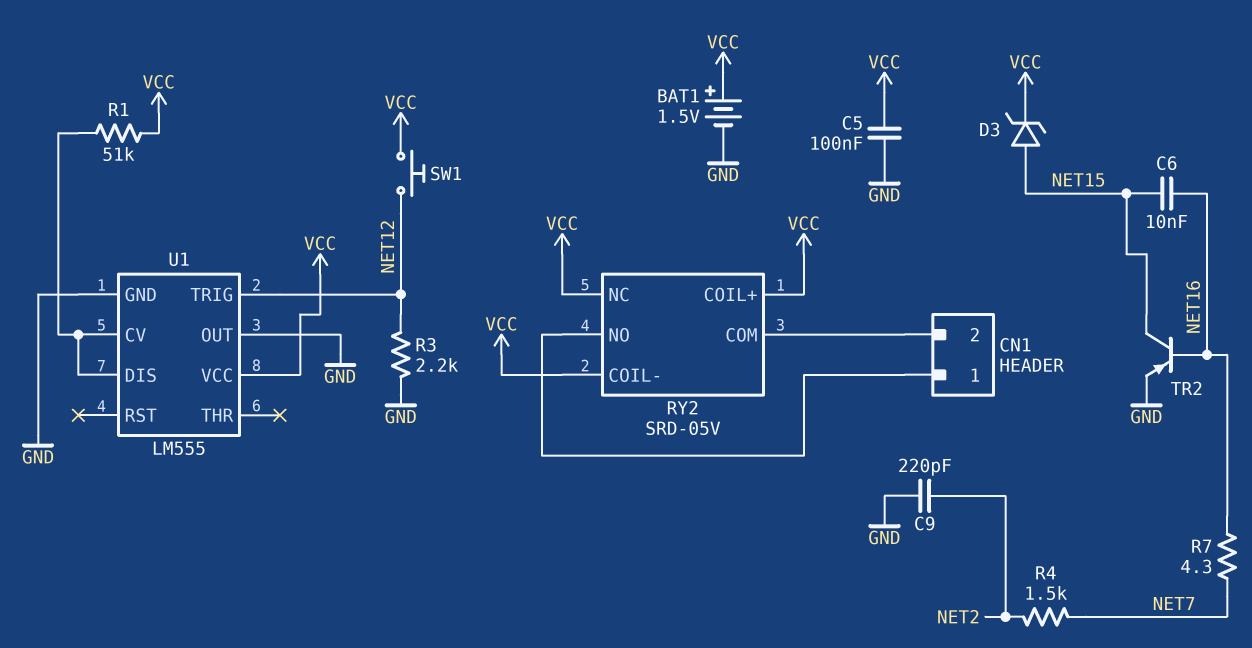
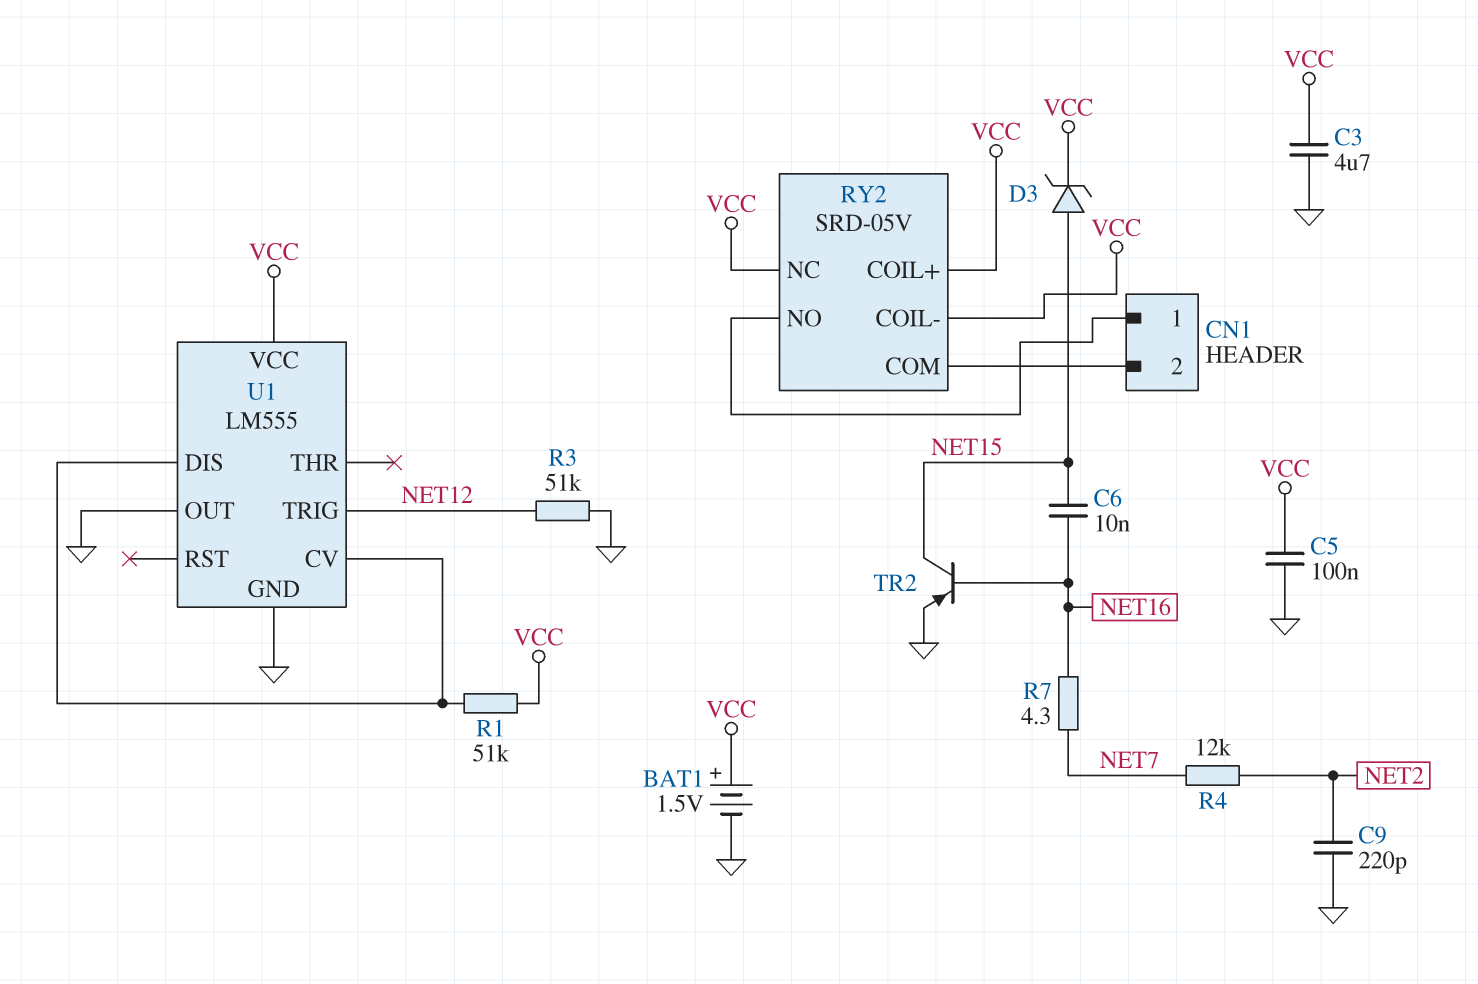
C3: none -> 4.7uF (GND, VCC)
R3: 2.2k (GND, NET12) -> 51k (GND, NET12)
R4: 1.5k (NET2, NET7) -> 12k (NET2, NET7)
SW1: button (NET12, VCC) -> none

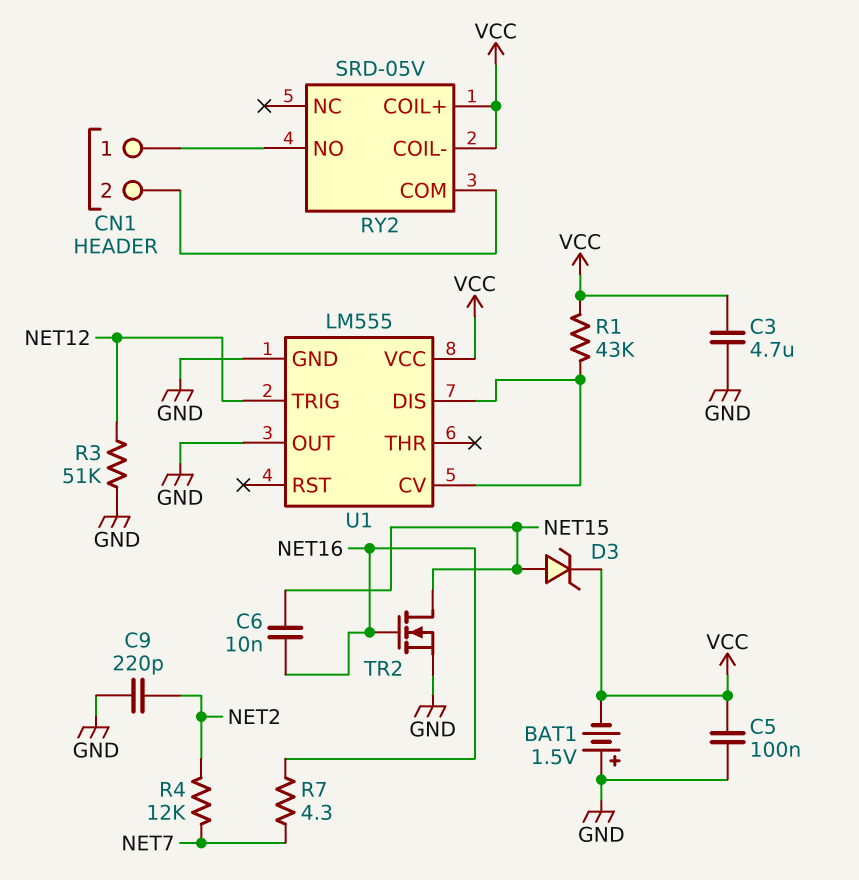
BAT1: 1.5V (plus VCC, minus GND) -> 1.5V (plus GND, minus VCC)
R1: 51k (U1/CV, VCC) -> 43k (U1/CV, VCC)
RY2 pin NC: VCC -> none
TR2: PNP (B NET16, C NET15, E GND) -> NMOS (G NET16, D NET15, S GND)

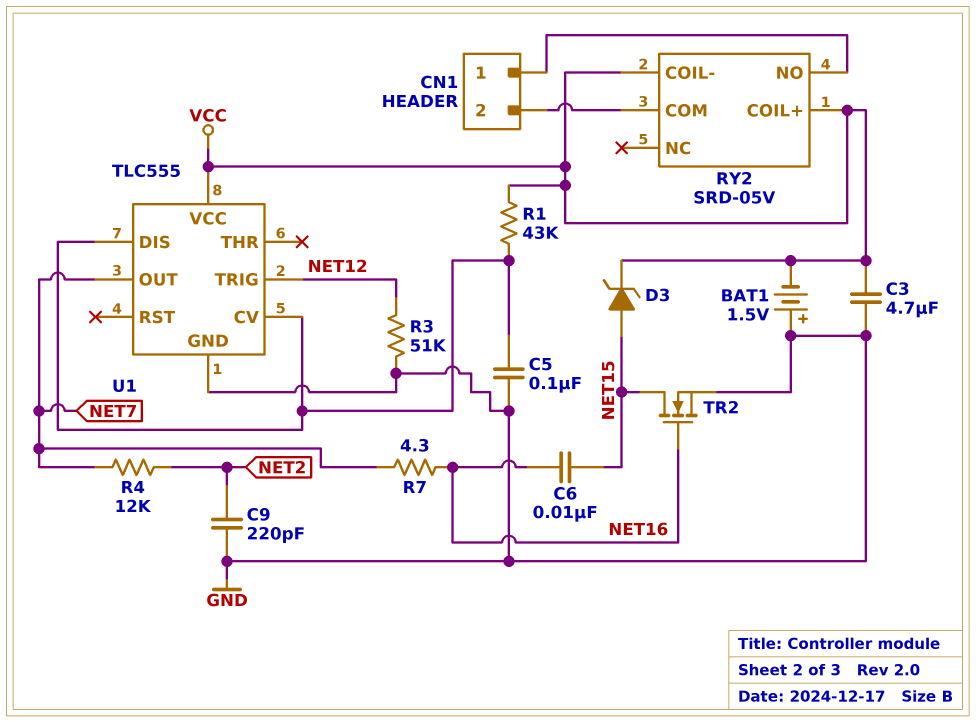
C5: 100nF (GND, VCC) -> 100nF (GND, U1/CV)
U1: LM555 -> TLC555
U1 pin OUT: GND -> NET7

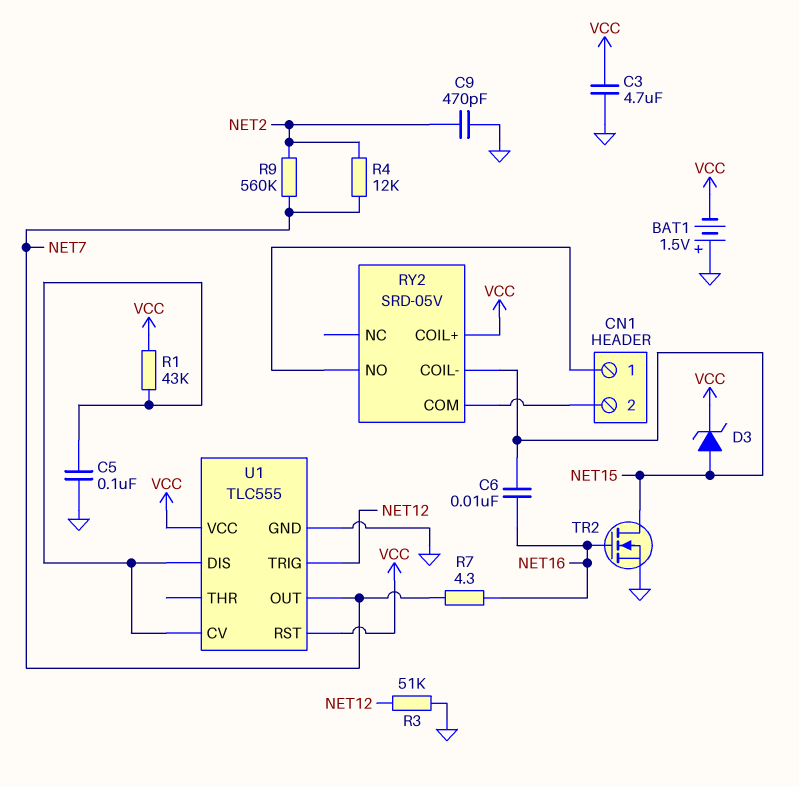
C9: 220pF (GND, NET2) -> 470pF (GND, NET2)
R9: none -> 560k (NET2, NET7)
RY2 pin COIL-: VCC -> NET15
U1 pin RST: none -> VCC

